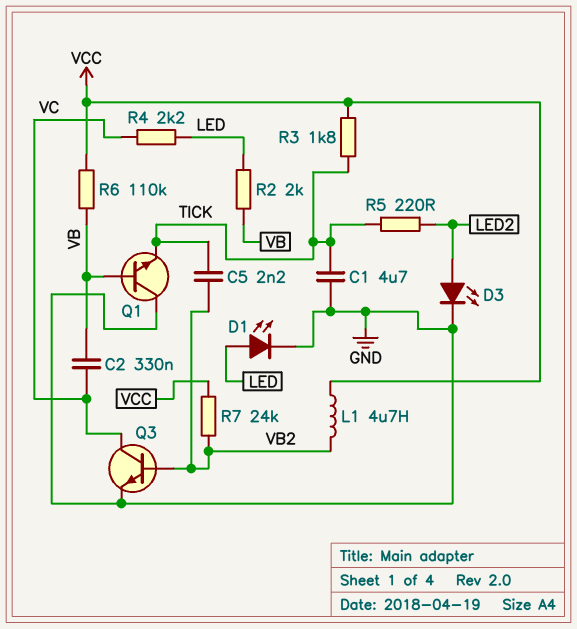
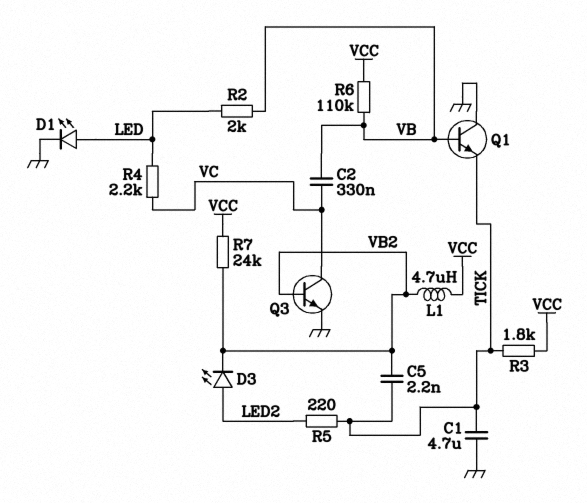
D3: LED (A LED2, K GND) -> LED (A LED2, K VB2)

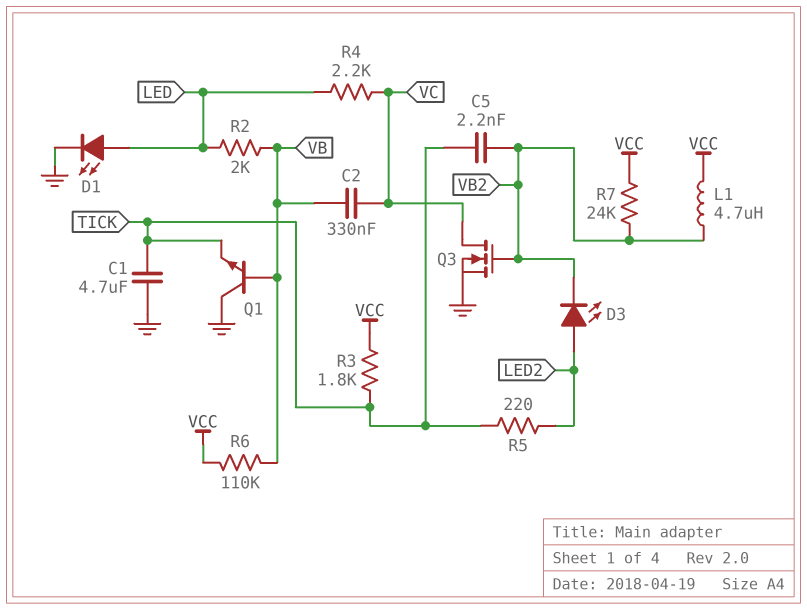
Q3: NPN (B VB2, C VC, E GND) -> NMOS (G VB2, D VC, S GND)

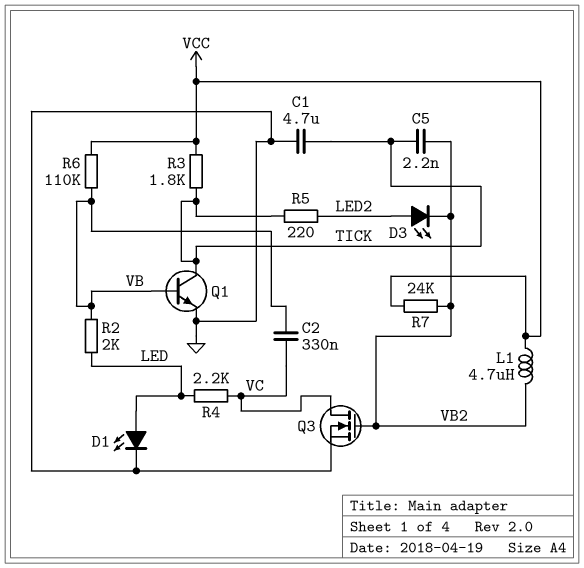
Q1: NPN (B VB, C GND, E TICK) -> NPN (B VB, C TICK, E GND)

